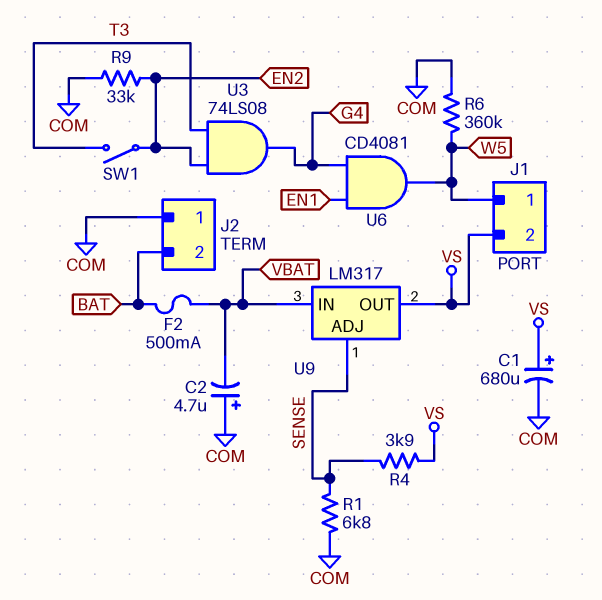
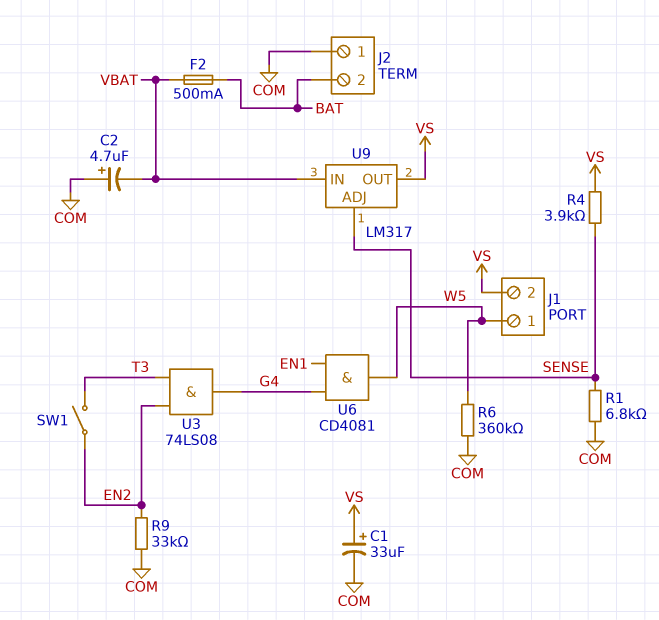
C1: 680uF (plus VS, minus COM) -> 33uF (plus VS, minus COM)

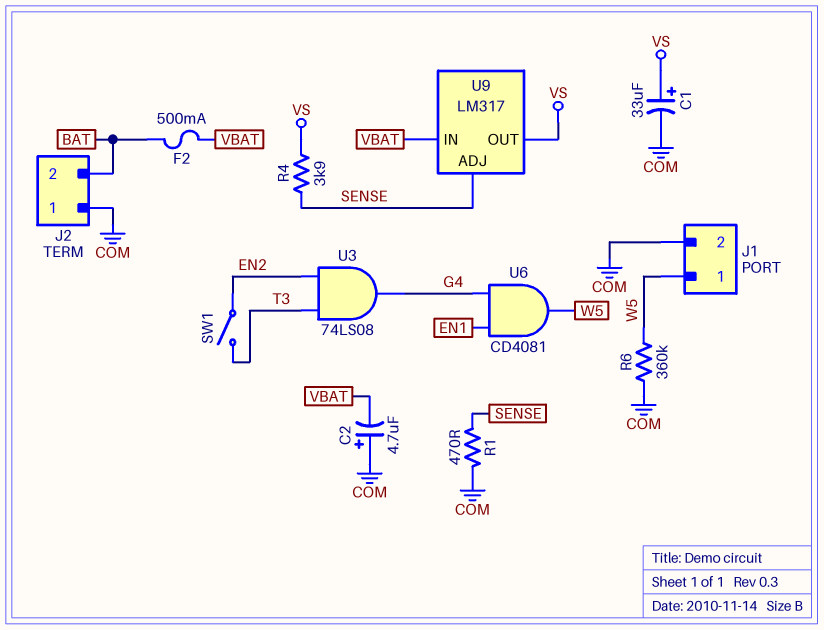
J1 pin 2: VS -> COM
R1: 6.8k (COM, SENSE) -> 470 (COM, SENSE)
R9: 33k (COM, EN2) -> none

